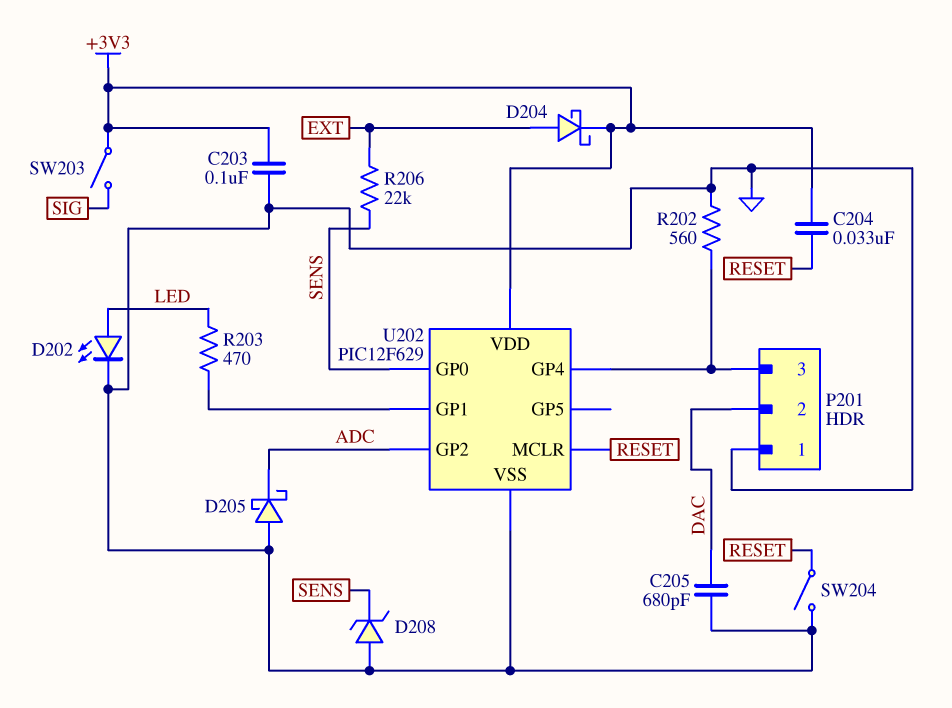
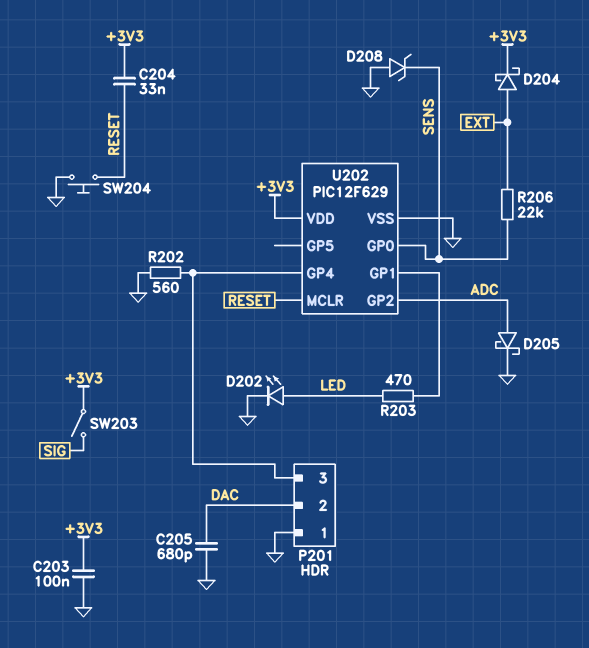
D205: schottky (A GND, K ADC) -> schottky (A ADC, K GND)
SW204: switch (GND, RESET) -> button (GND, RESET)

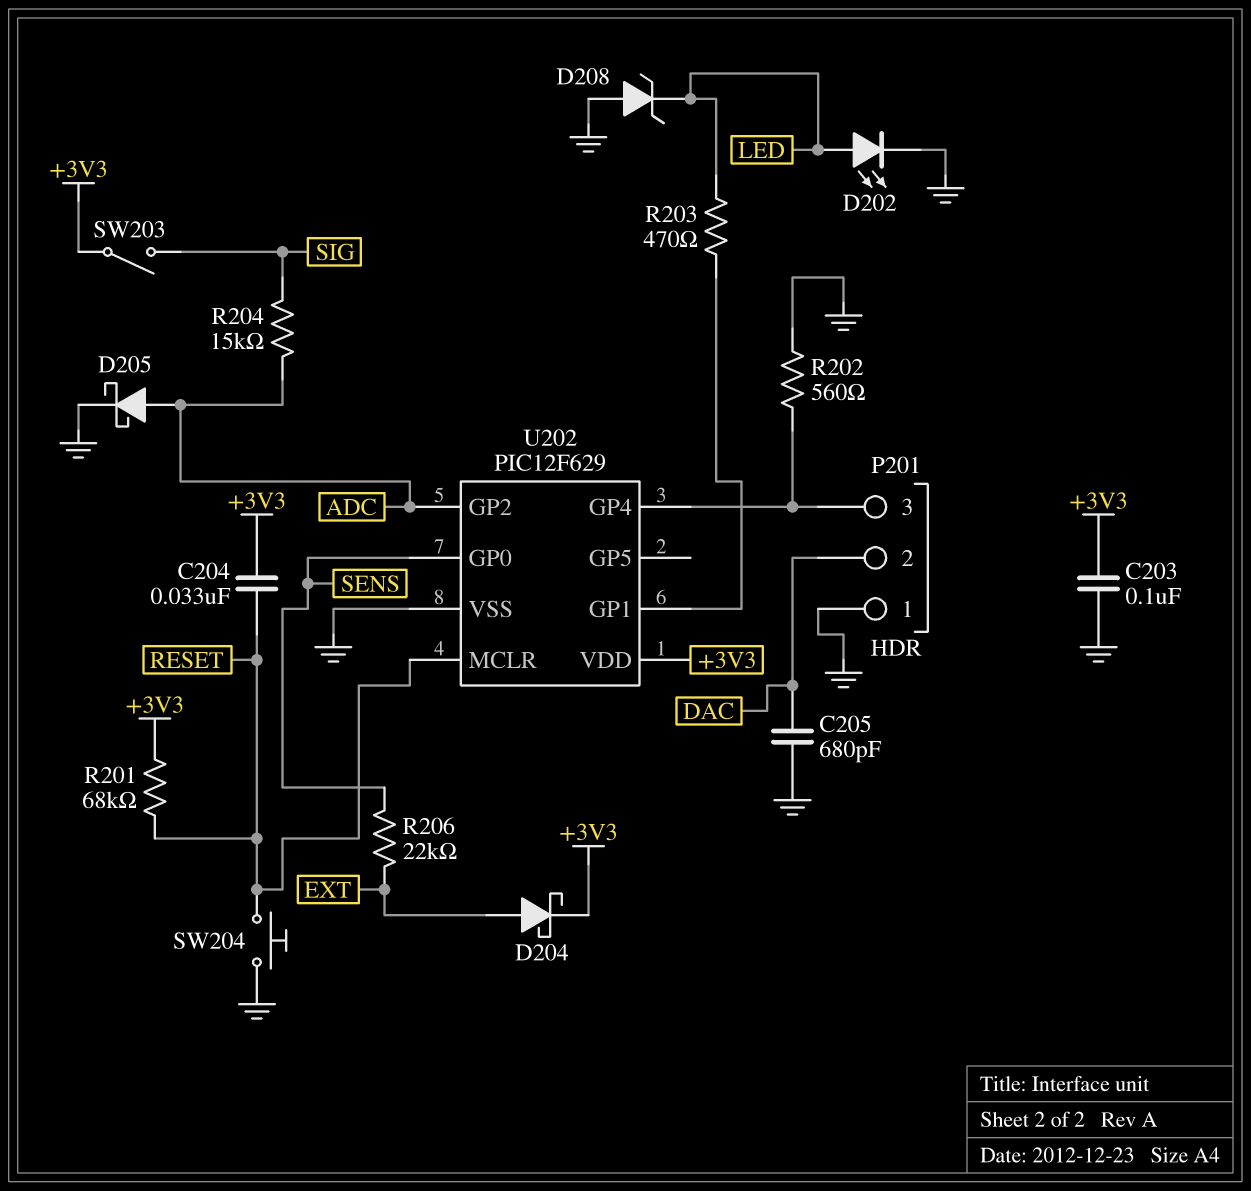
D208: zener (A GND, K SENS) -> zener (A GND, K LED)
R201: none -> 68k (+3V3, RESET)
R204: none -> 15k (ADC, SIG)

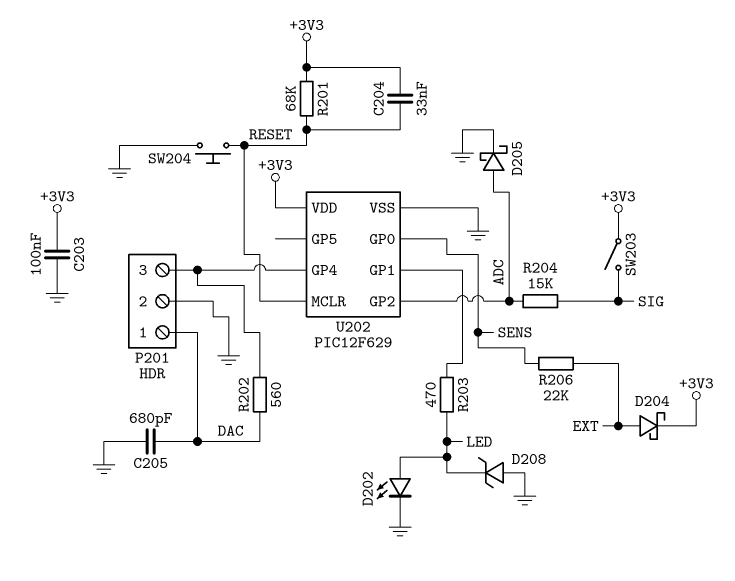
P201 pin 1: GND -> DAC
P201 pin 2: DAC -> GND
R202: 560 (GND, P201/3) -> 560 (DAC, P201/3)

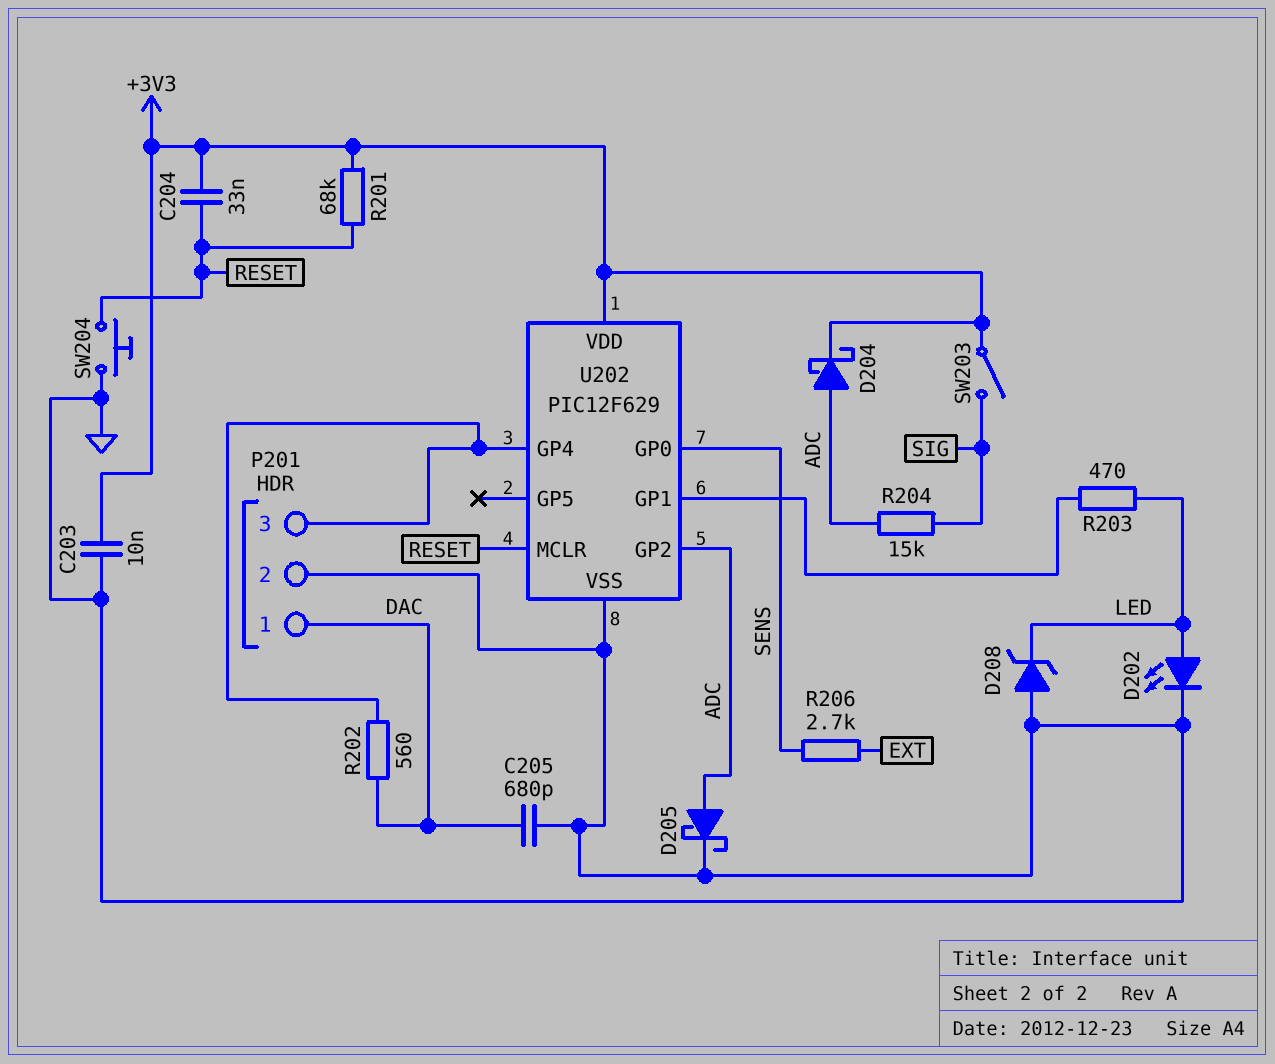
C203: 100nF (+3V3, GND) -> 10nF (+3V3, GND)
D204: schottky (A EXT, K +3V3) -> schottky (A ADC, K +3V3)
R206: 22k (EXT, SENS) -> 2.7k (EXT, SENS)

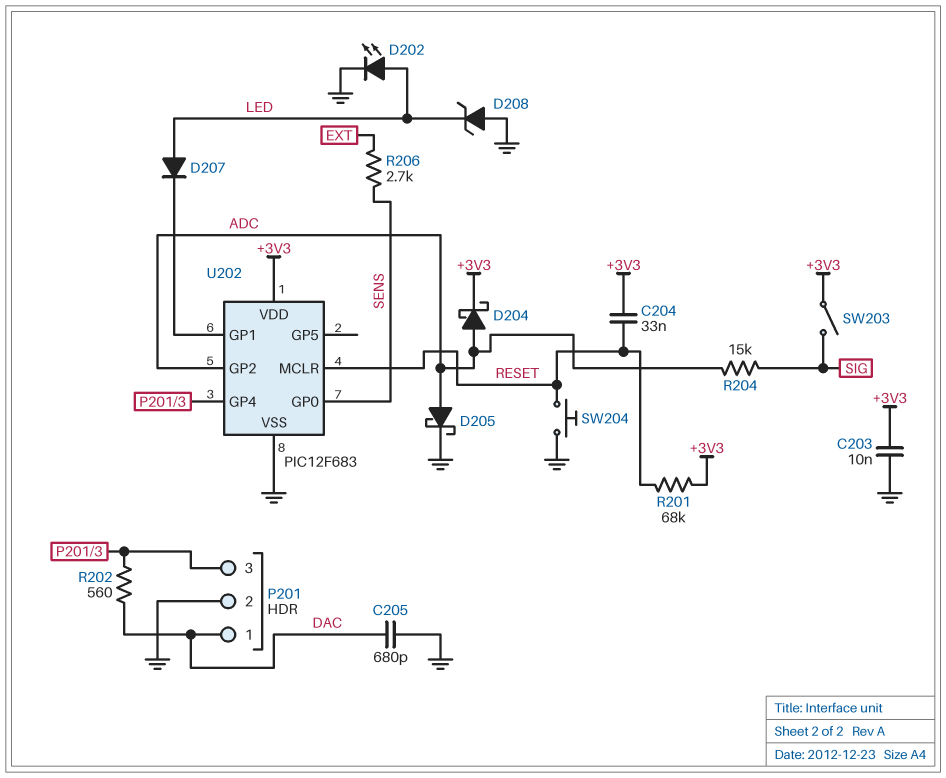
D207: none -> diode (A LED, K U202/GP1)
R203: 470 (LED, U202/GP1) -> none
U202: PIC12F629 -> PIC12F683

